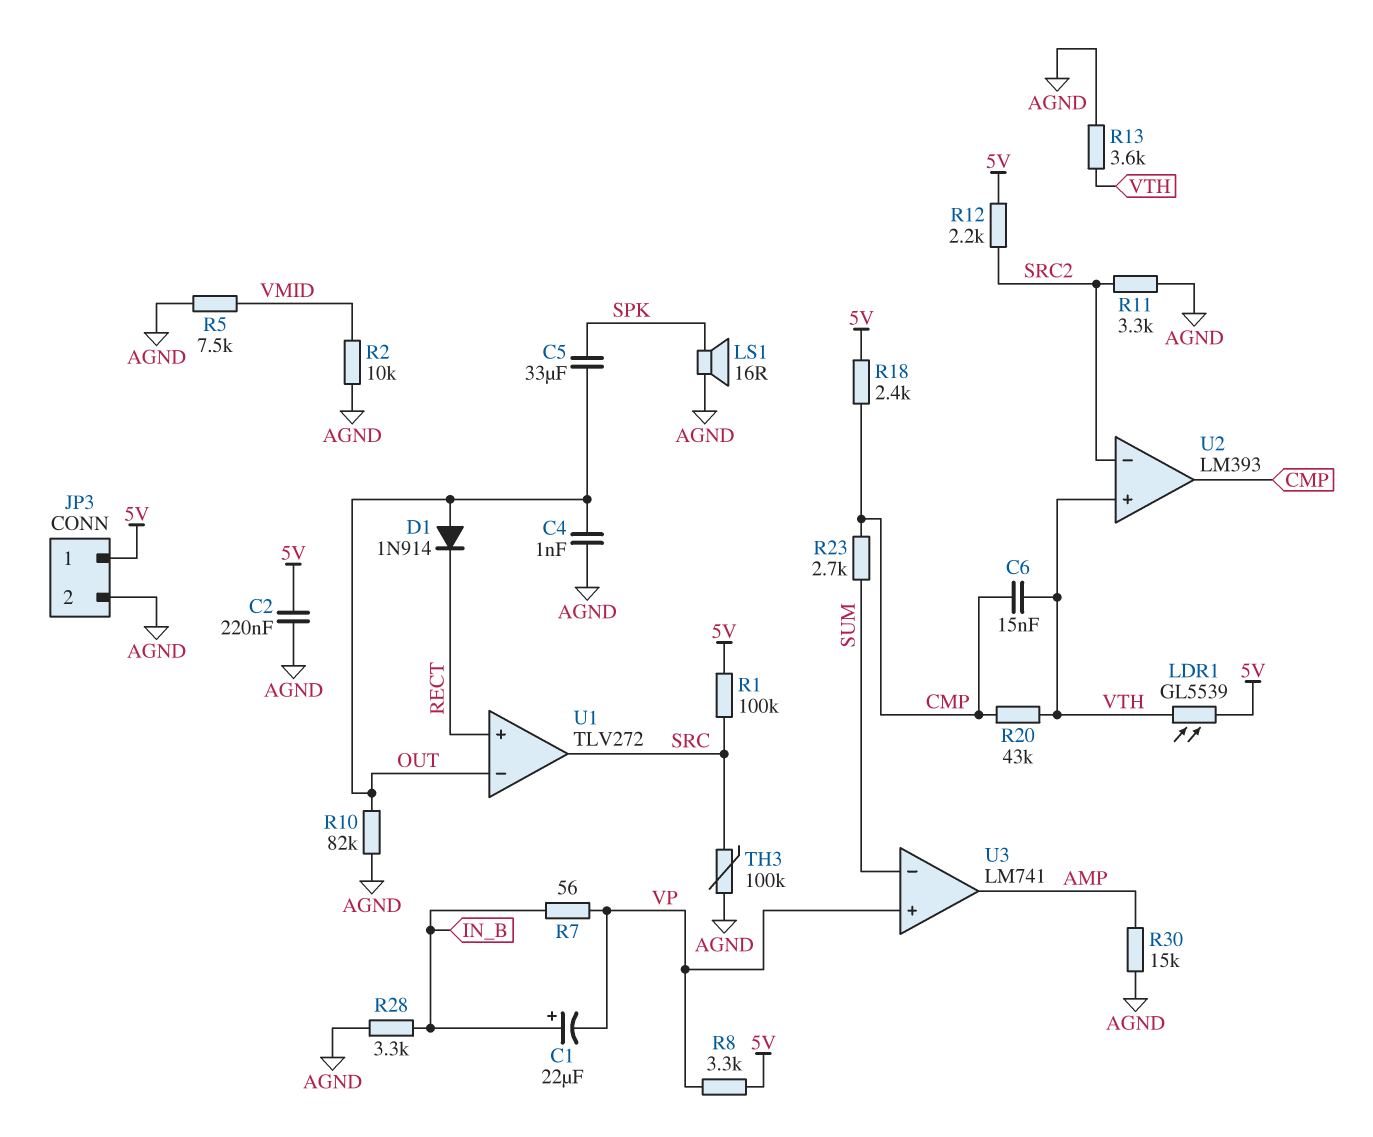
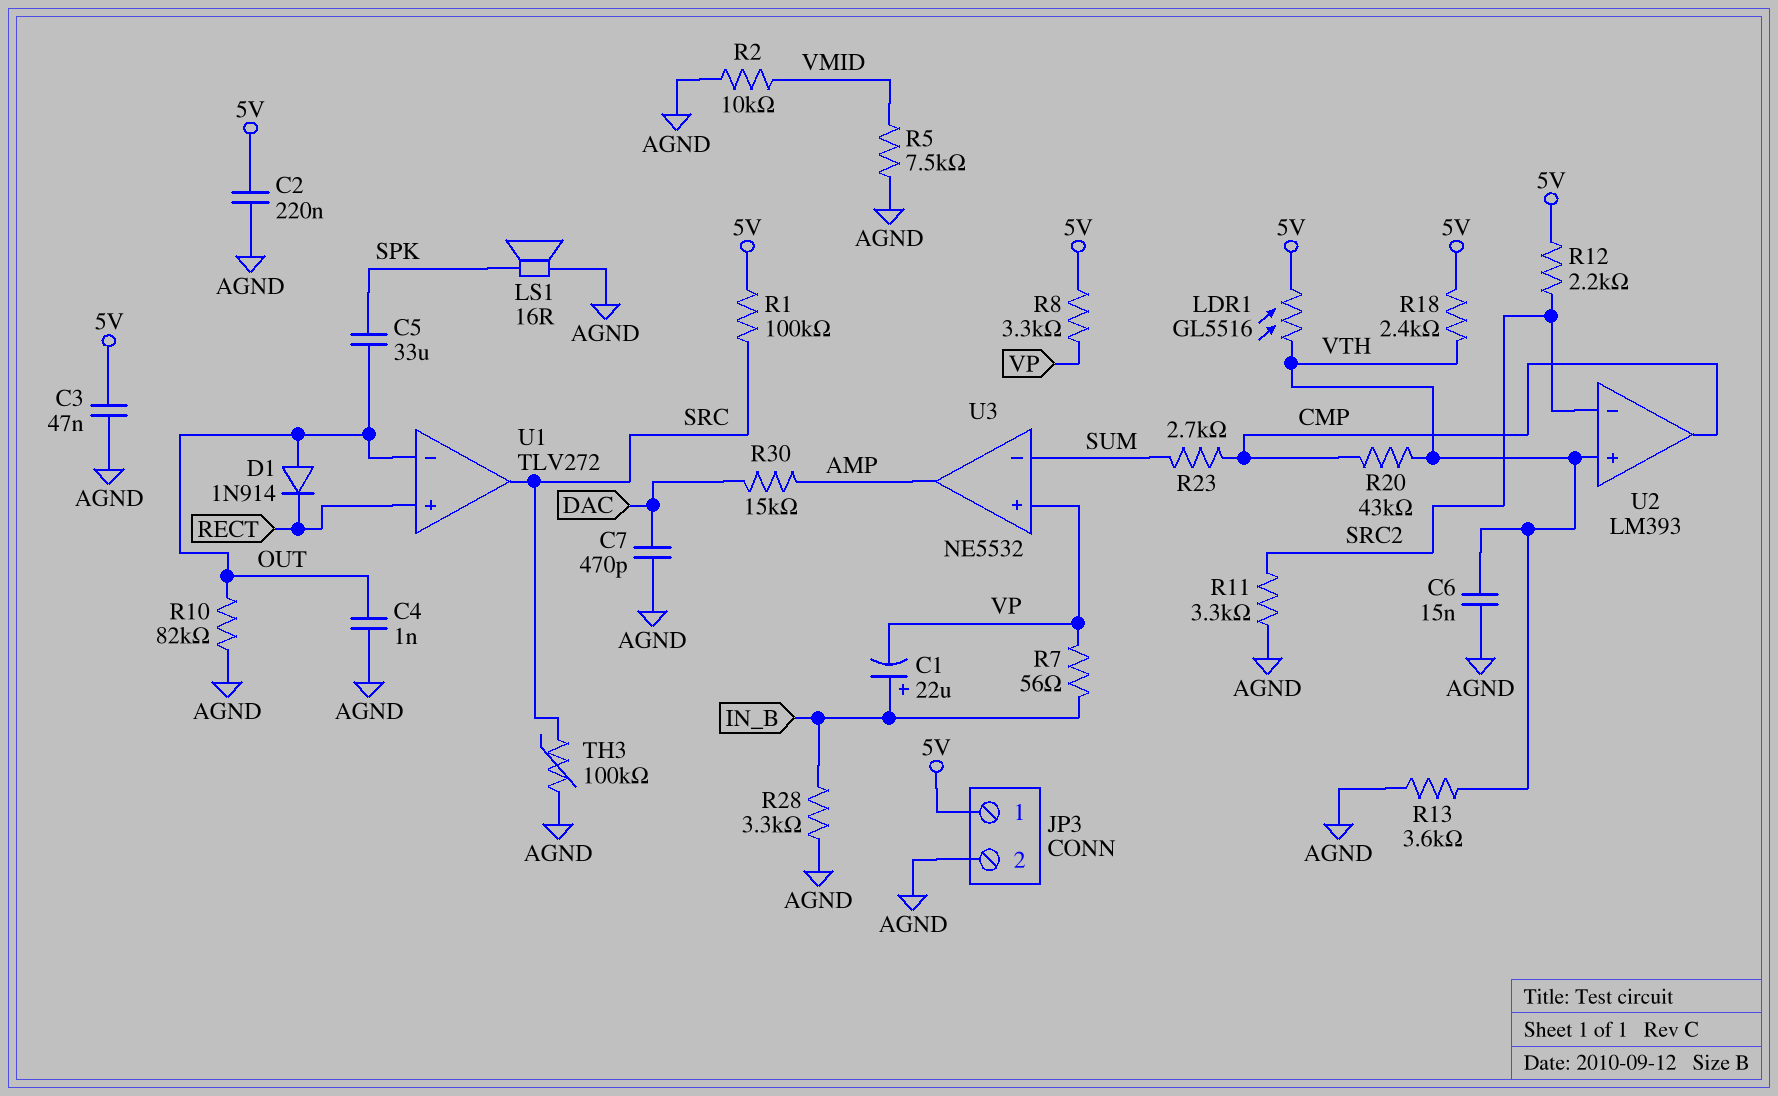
C3: none -> 47nF (5V, AGND)
C6: 15nF (CMP, VTH) -> 15nF (AGND, VTH)
C7: none -> 470pF (AGND, DAC)
LDR1: GL5539 (5V, VTH) -> GL5516 (5V, VTH)
R18: 2.4k (5V, CMP) -> 2.4k (5V, VTH)
R30: 15k (AGND, AMP) -> 15k (AMP, DAC)
U3: LM741 -> NE5532

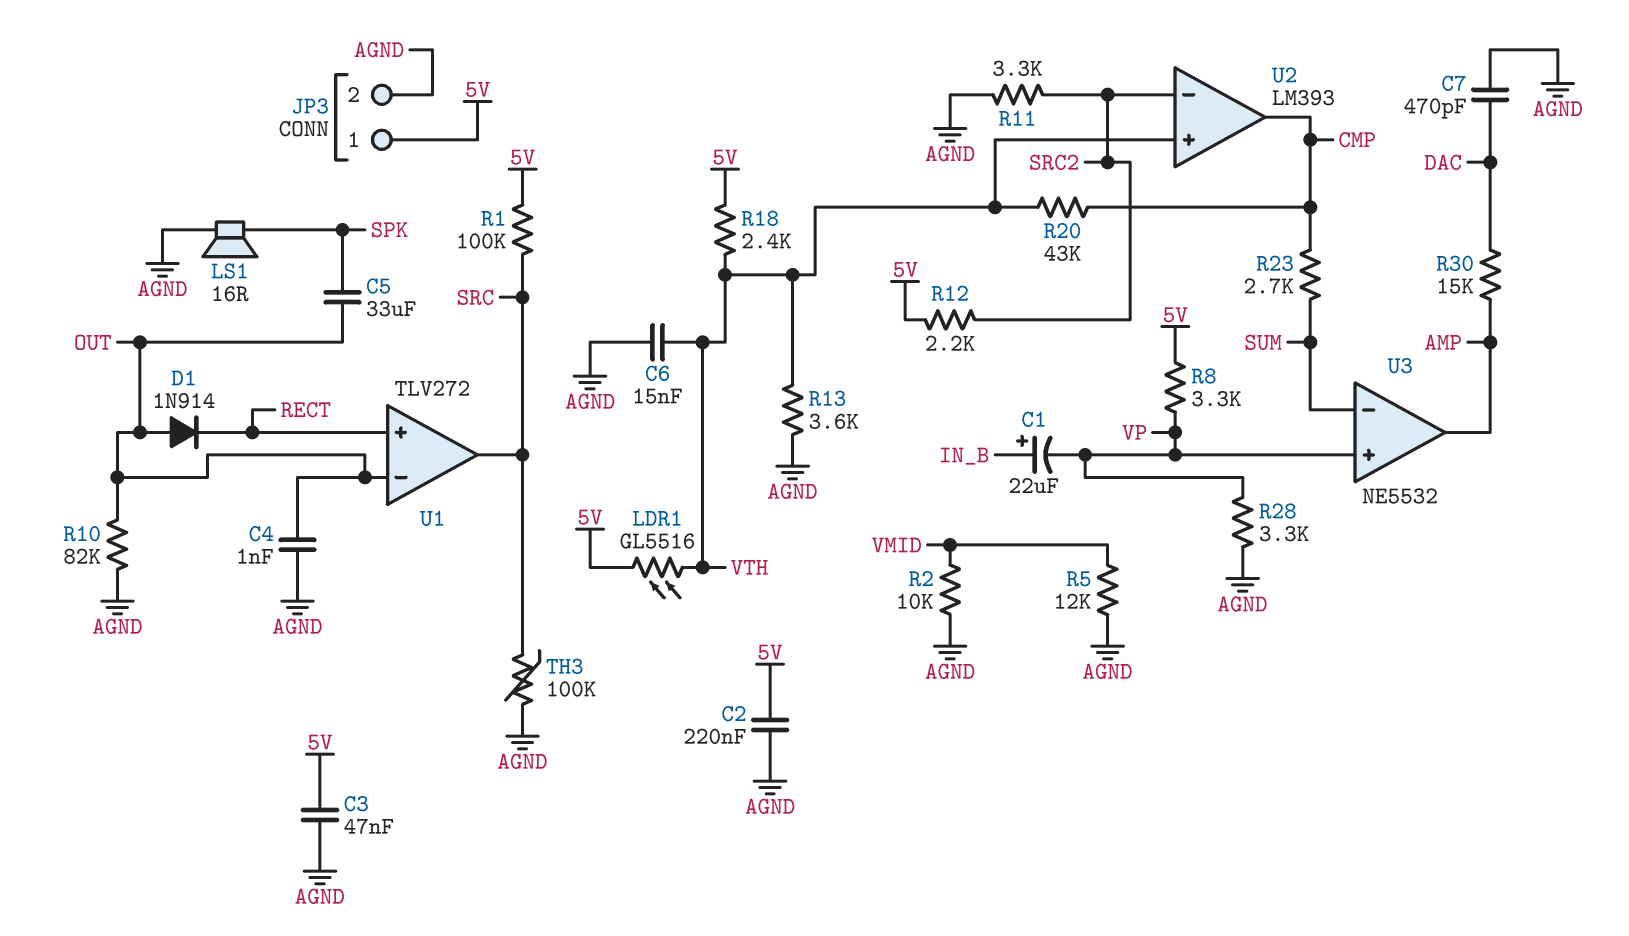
R5: 7.5k (AGND, VMID) -> 12k (AGND, VMID)
R7: 56 (IN_B, VP) -> none
R28: 3.3k (AGND, IN_B) -> 3.3k (AGND, VP)

